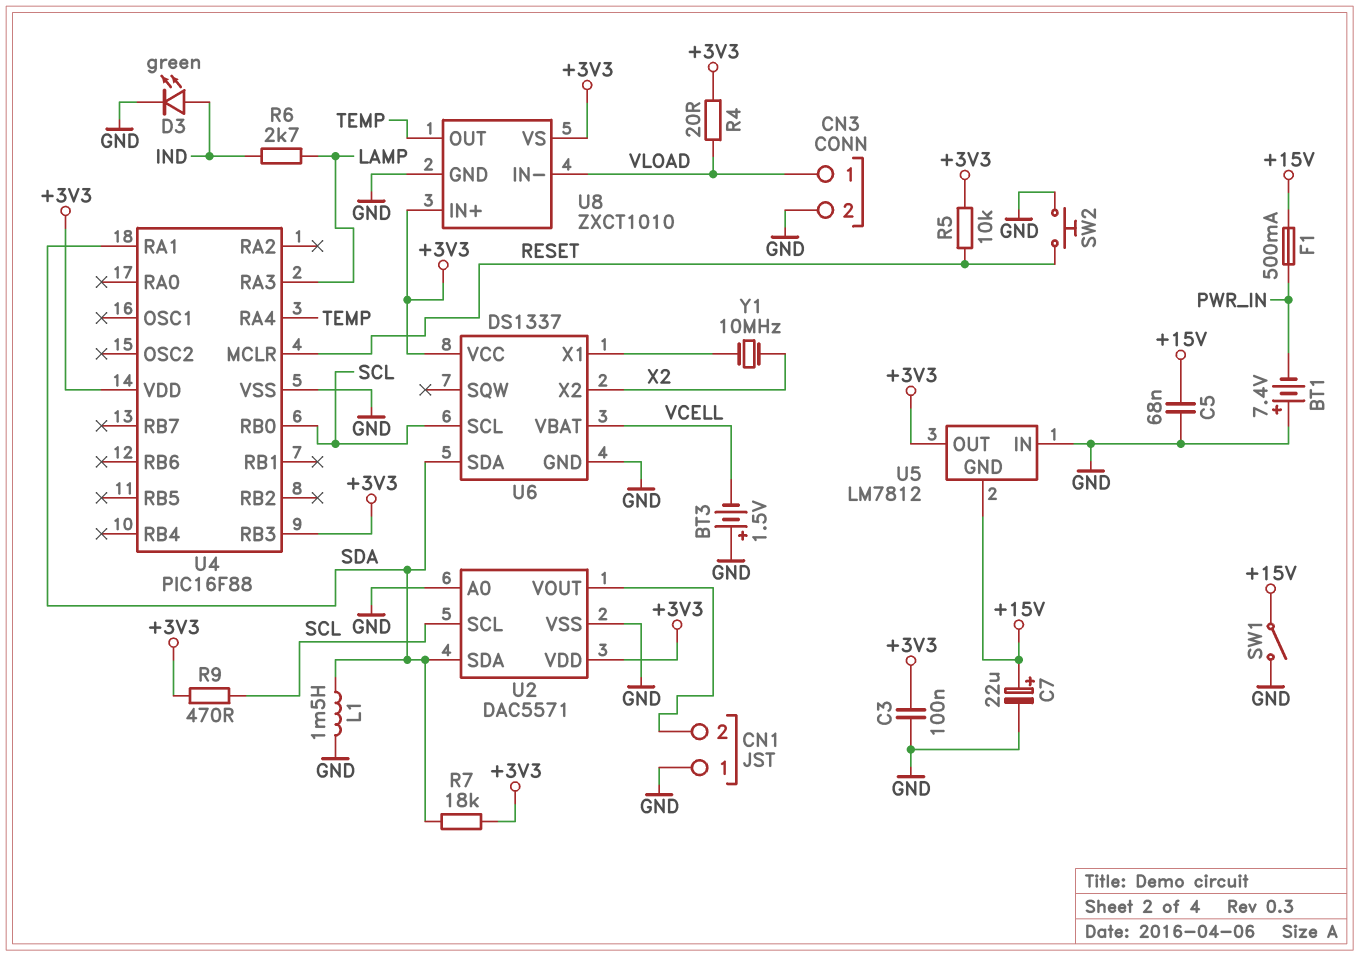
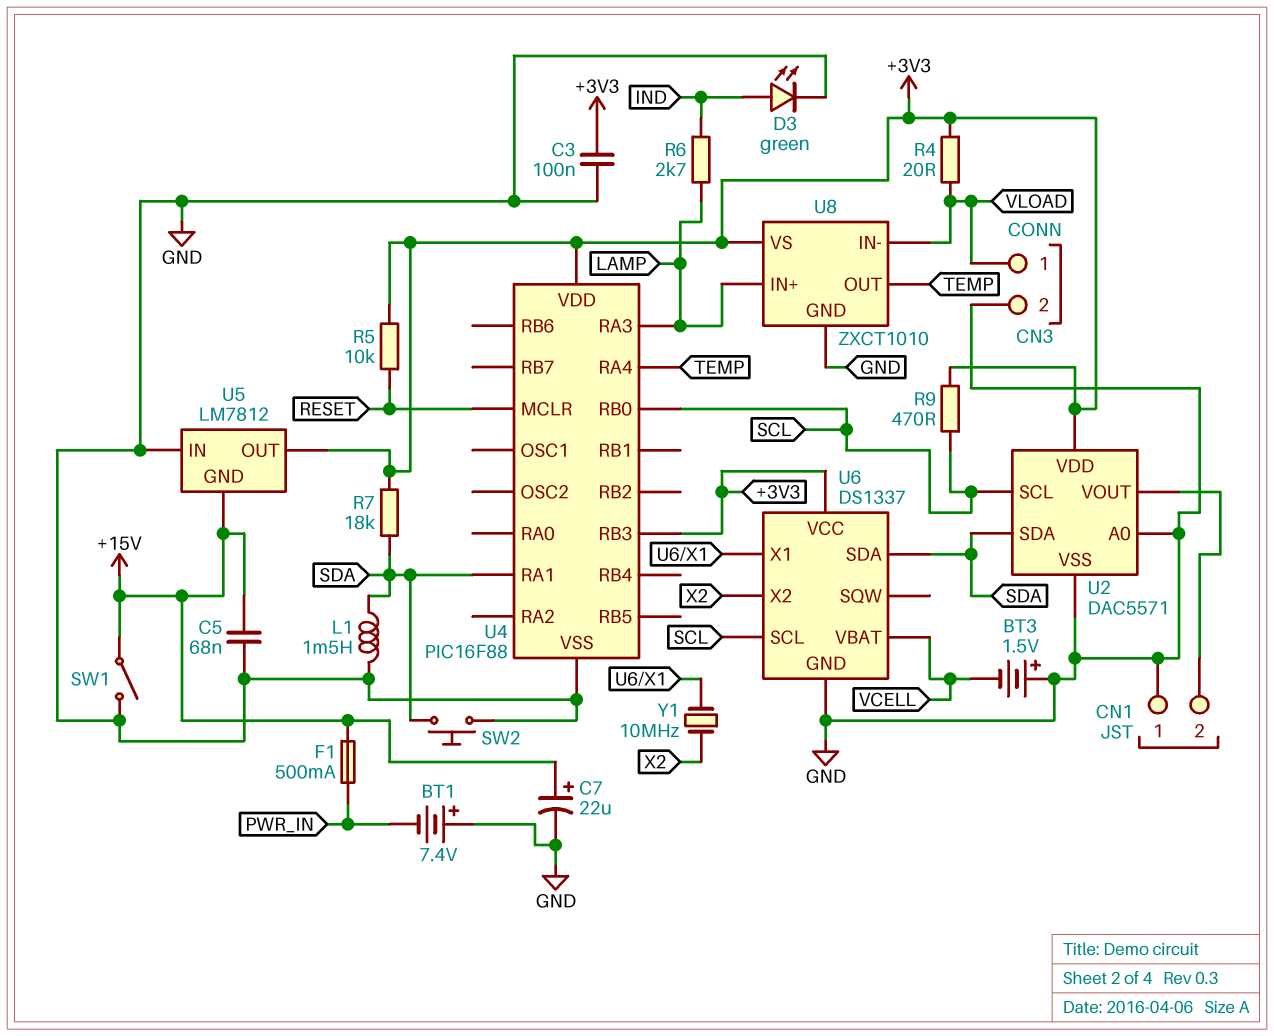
SW2: button (GND, RESET) -> button (GND, SDA)
U8 pin IN+: +3V3 -> LAMP

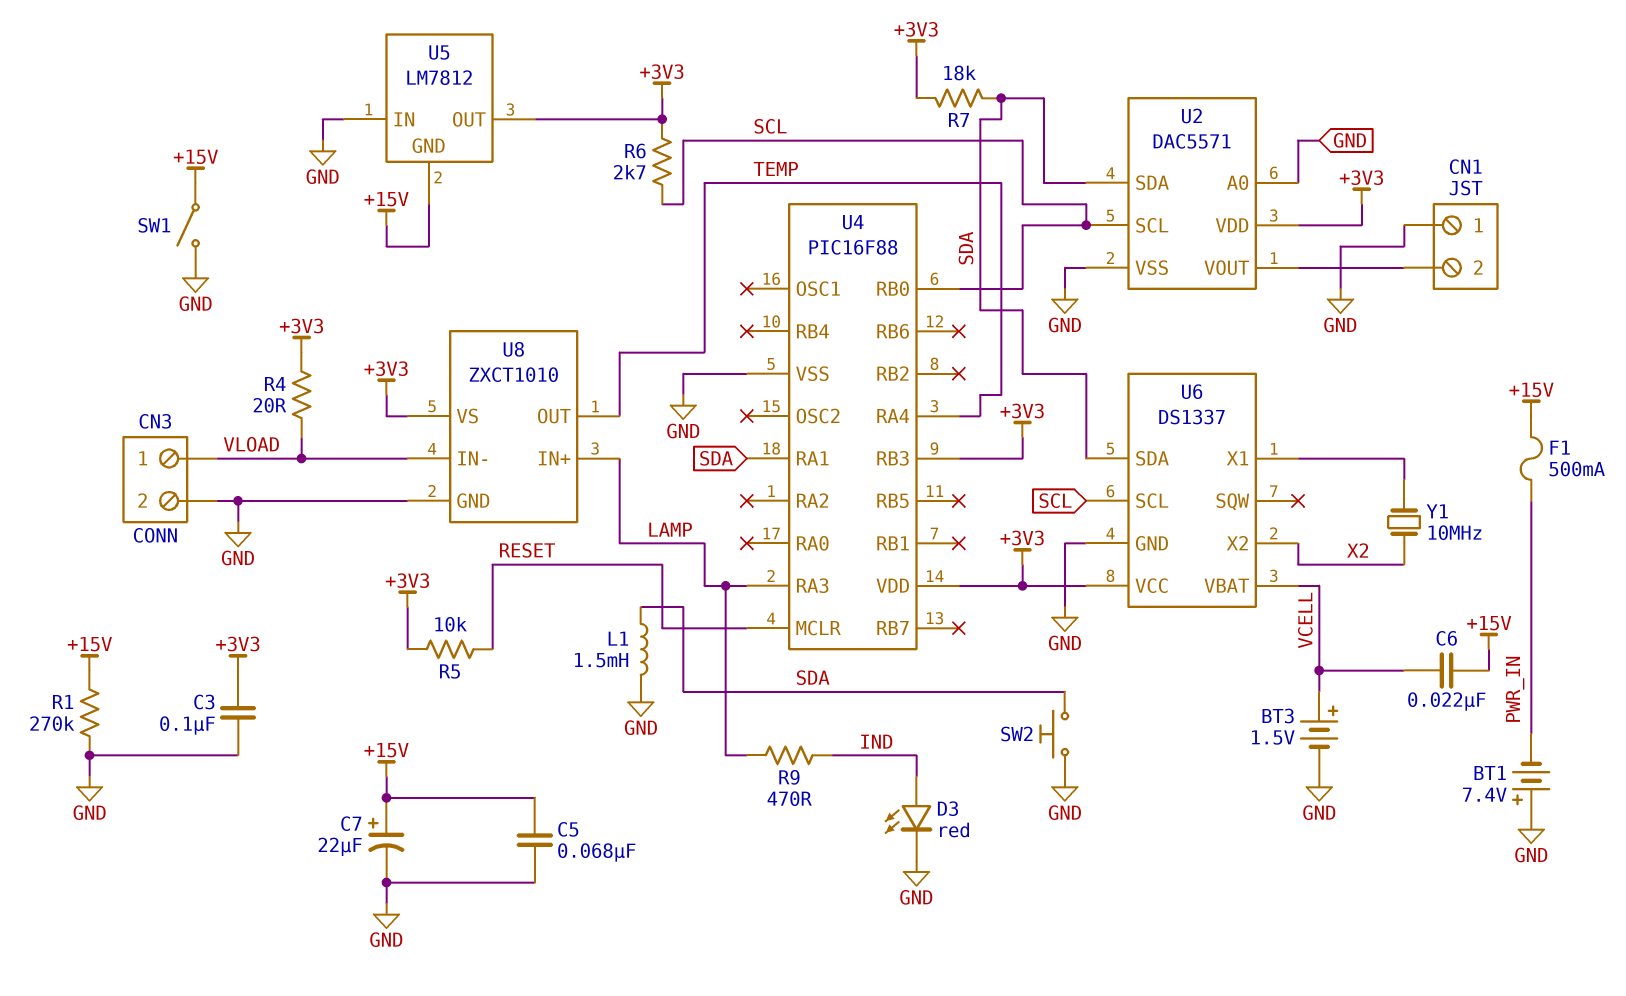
BT3: 1.5V (plus GND, minus VCELL) -> 1.5V (plus VCELL, minus GND)
C6: none -> 22nF (+15V, VCELL)
D3: LED green (A IND, K GND) -> LED red (A IND, K GND)
R1: none -> 270k (+15V, GND)
R6: 2.7k (IND, LAMP) -> 2.7k (+3V3, SCL)
R9: 470 (+3V3, SCL) -> 470 (IND, LAMP)

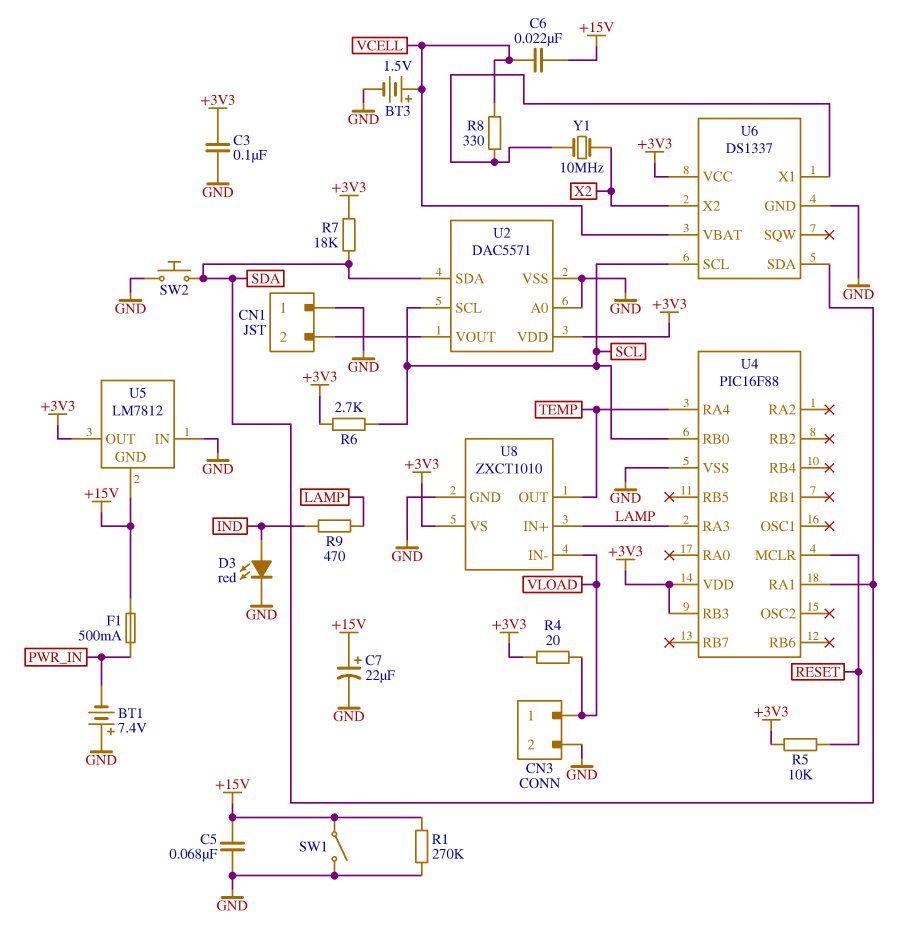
L1: 1.5mH (GND, SDA) -> none
R8: none -> 330 (U6/X1, VCELL)

